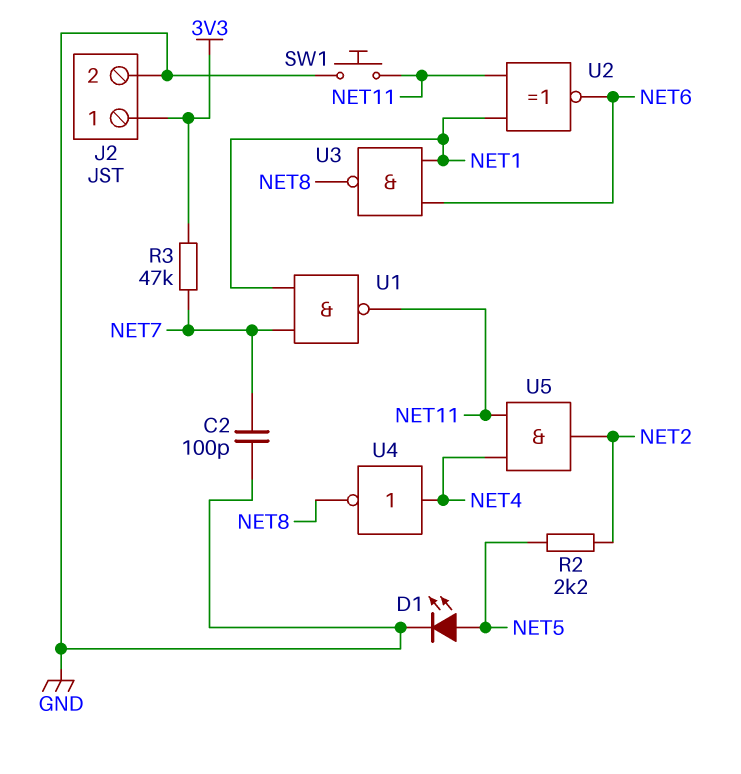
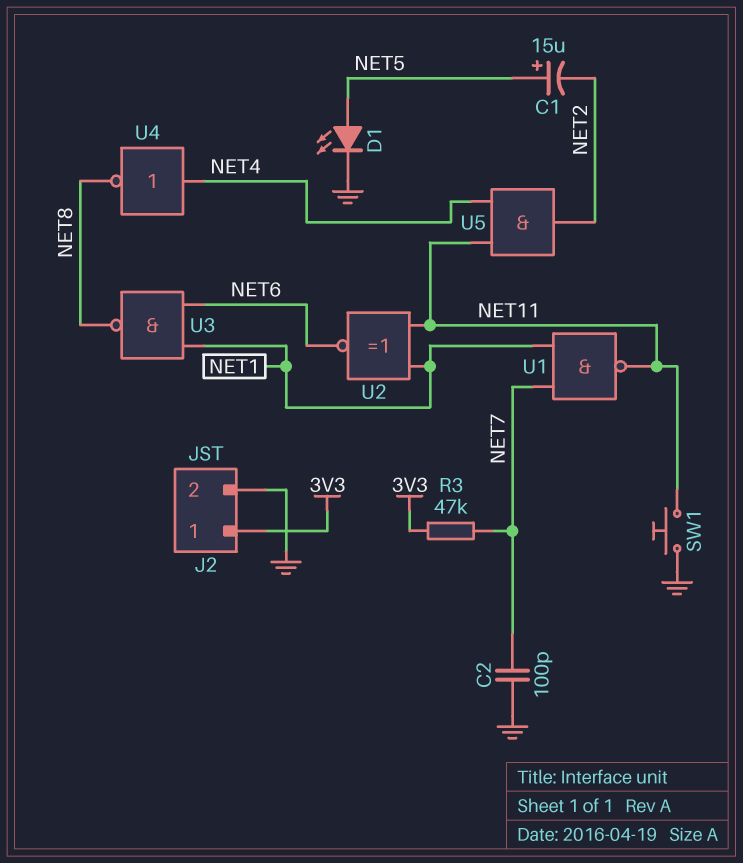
C1: none -> 15uF (plus NET5, minus NET2)
R2: 2.2k (NET2, NET5) -> none

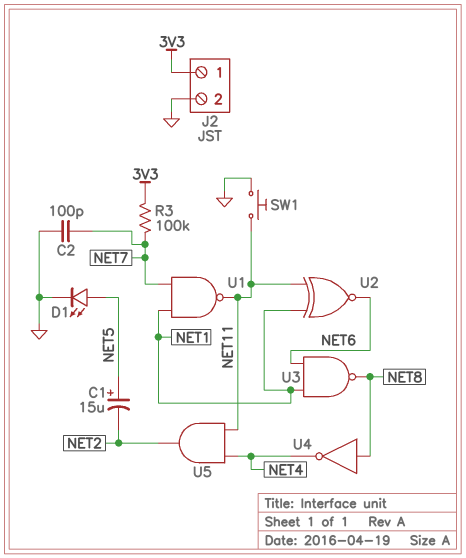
R3: 47k (3V3, NET7) -> 100k (3V3, NET7)
U4: NOT (in NET4, out NET8) -> NOT (in NET8, out NET4)

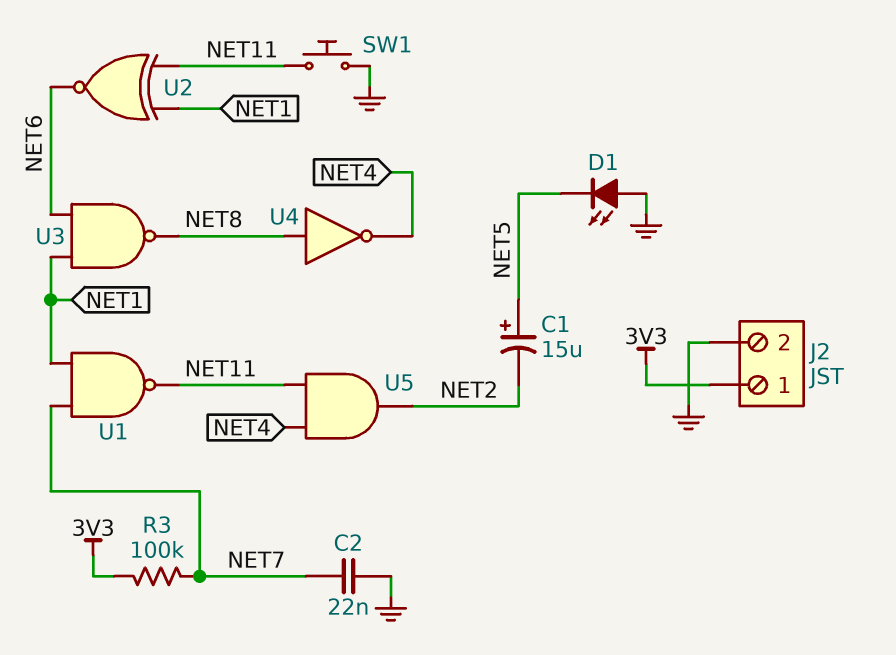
C2: 100pF (GND, NET7) -> 22nF (GND, NET7)
D1: LED (A NET5, K GND) -> LED (A GND, K NET5)

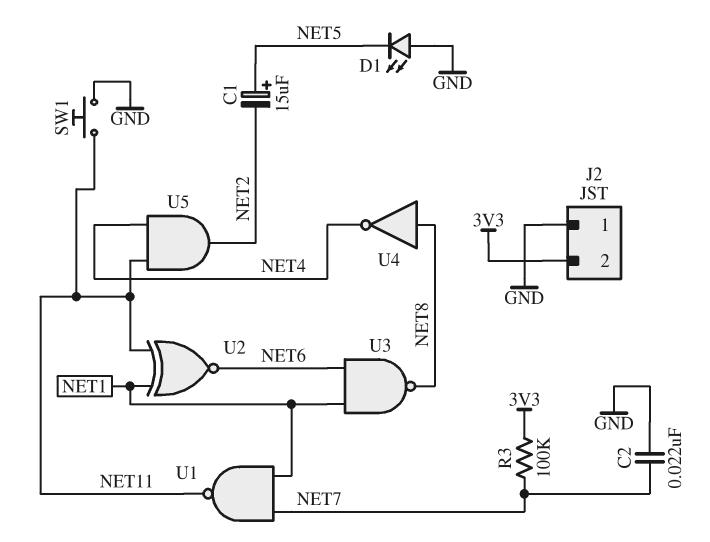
J2 pin 1: 3V3 -> GND
J2 pin 2: GND -> 3V3

